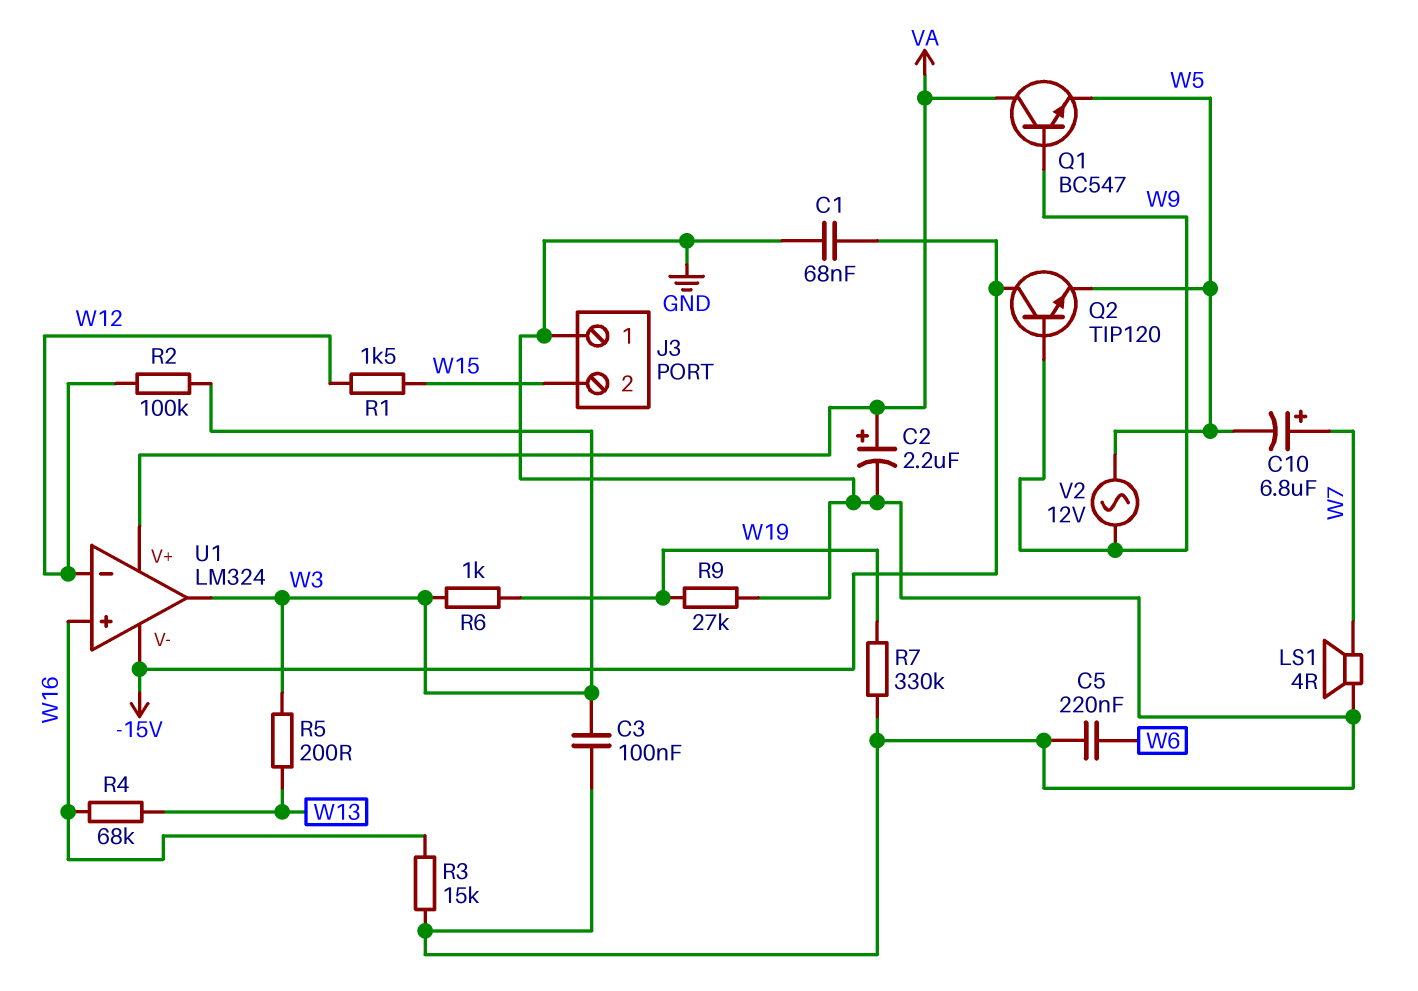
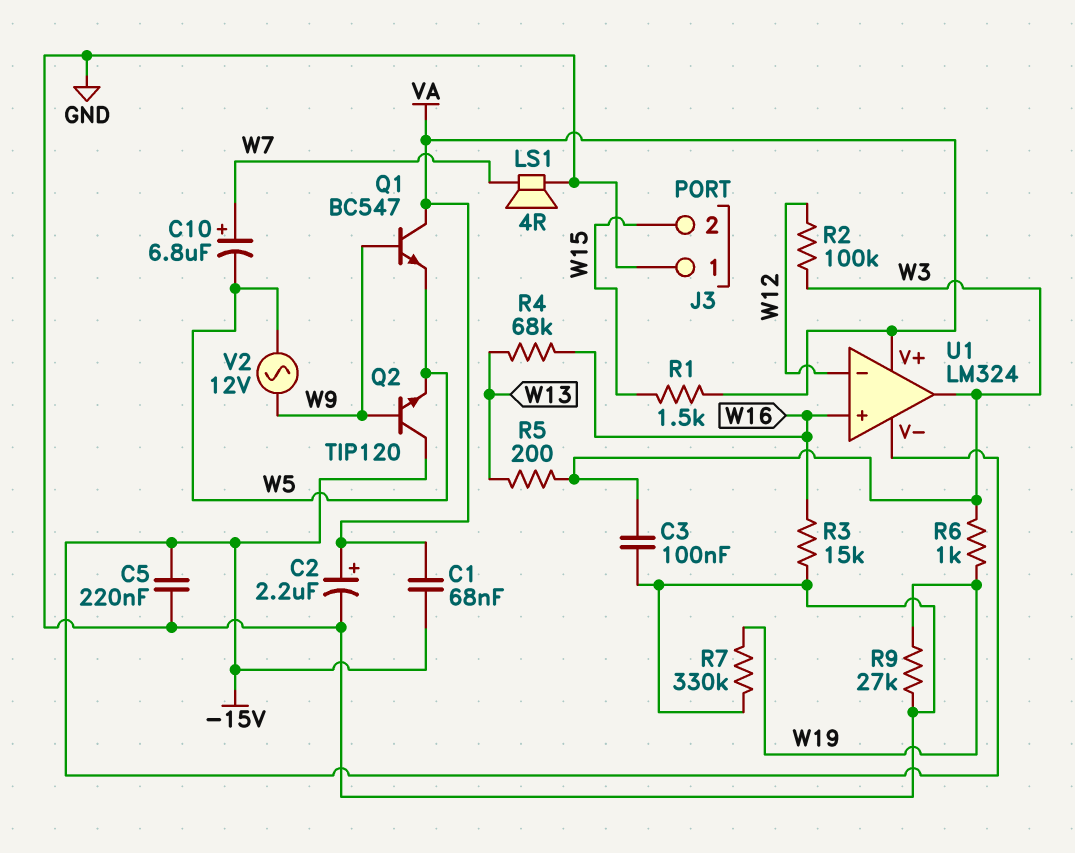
C1: 68nF (-15V, GND) -> 68nF (-15V, VA)
C5: 220nF (GND, W6) -> 220nF (-15V, GND)
R1: 1.5k (W12, W15) -> 1.5k (VA, W15)

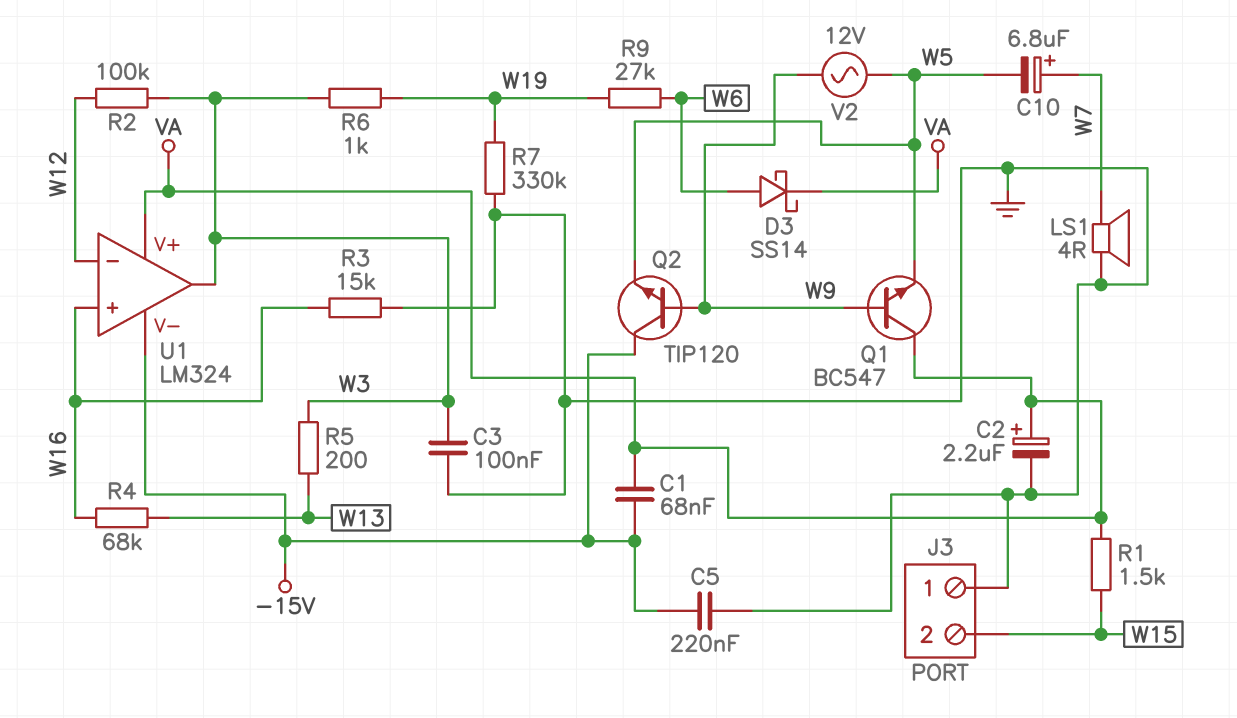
D3: none -> schottky SS14 (A W6, K VA)
R9: 27k (GND, W19) -> 27k (W6, W19)

